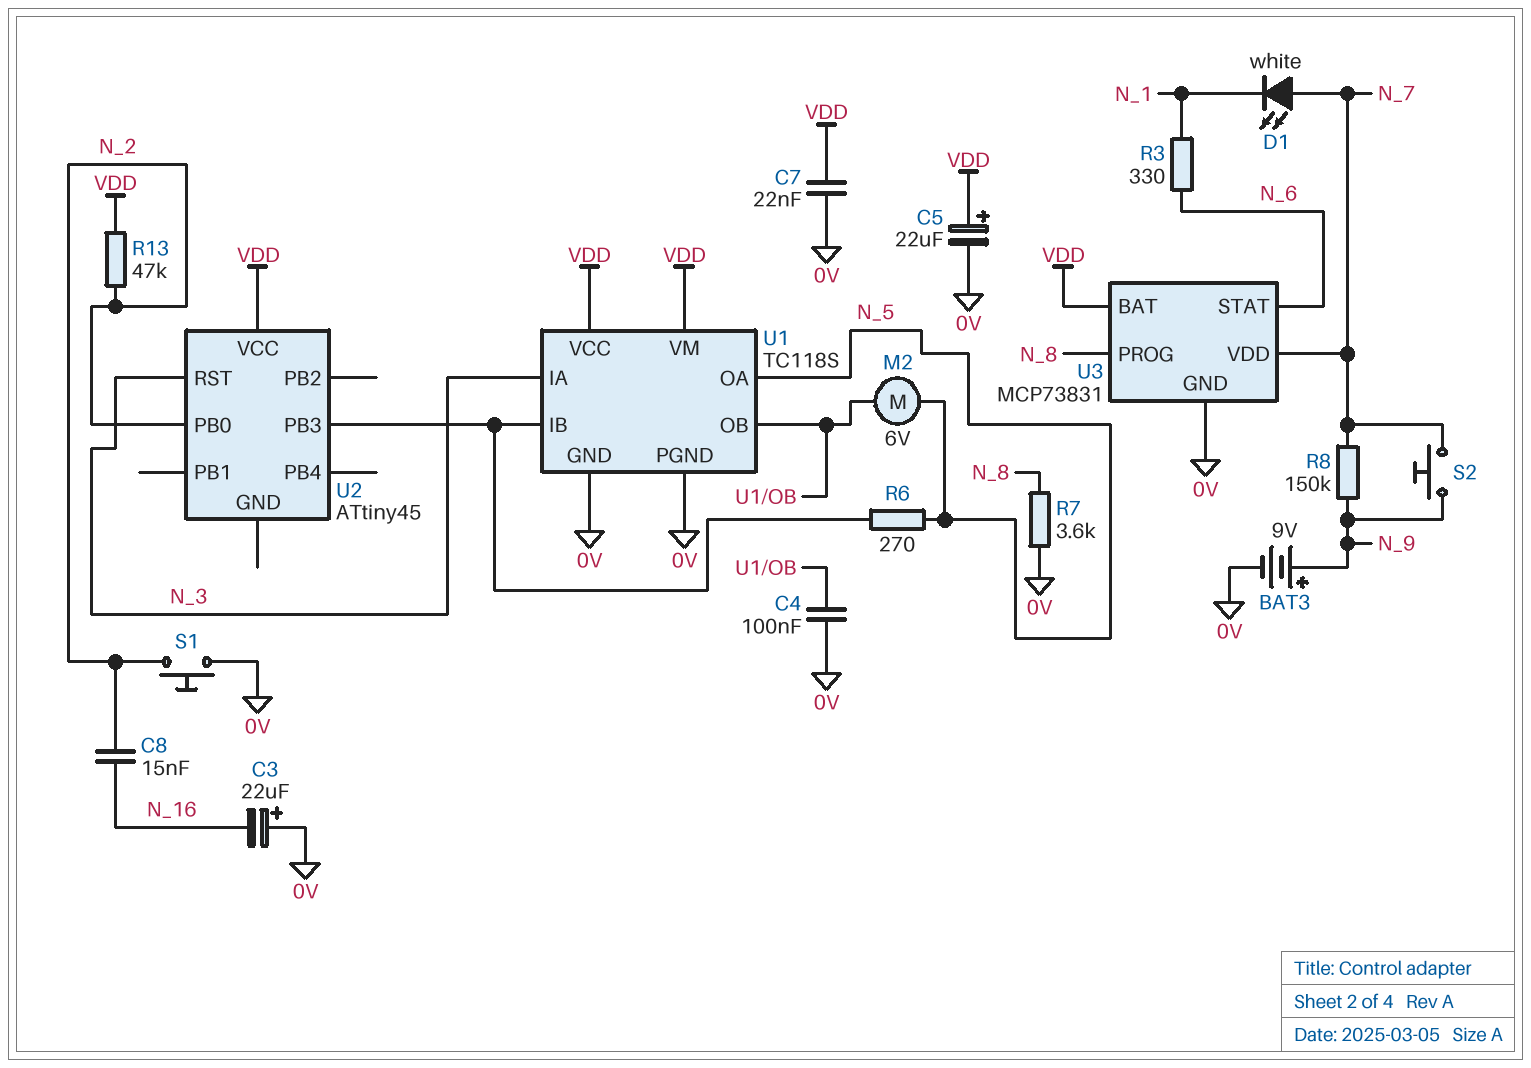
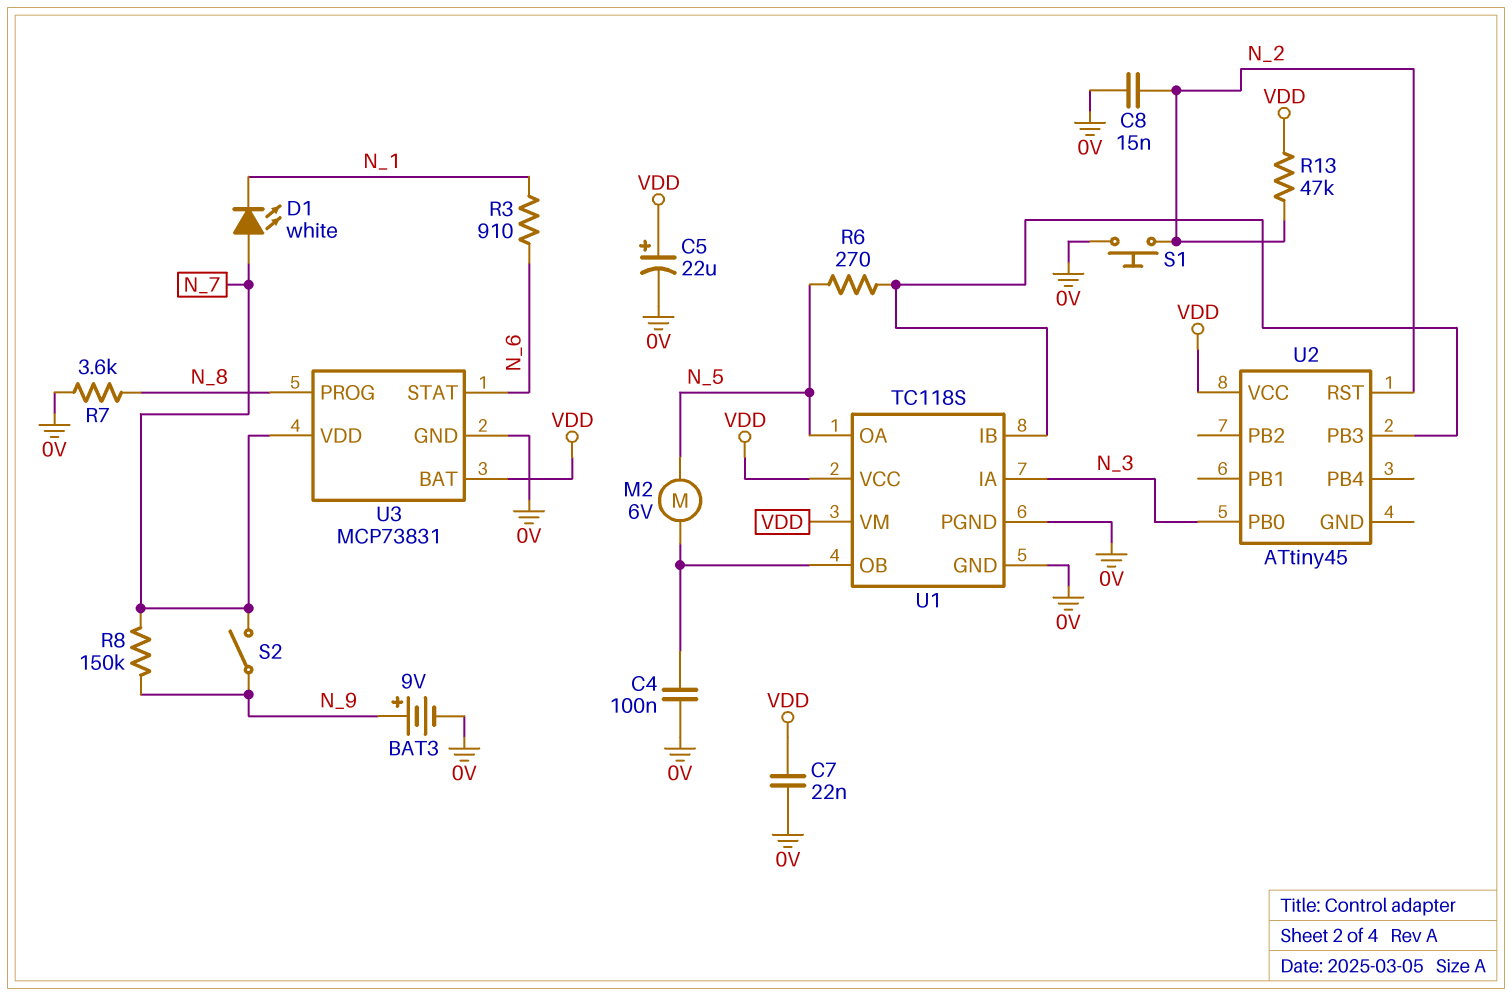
C3: 22uF (plus 0V, minus N_16) -> none
C8: 15nF (N_2, N_16) -> 15nF (0V, N_2)
R3: 330 (N_1, N_6) -> 910 (N_1, N_6)
S2: button (N_7, N_9) -> switch (N_7, N_9)
U2 pin PB0: N_2 -> N_3
U2 pin RST: N_3 -> N_2

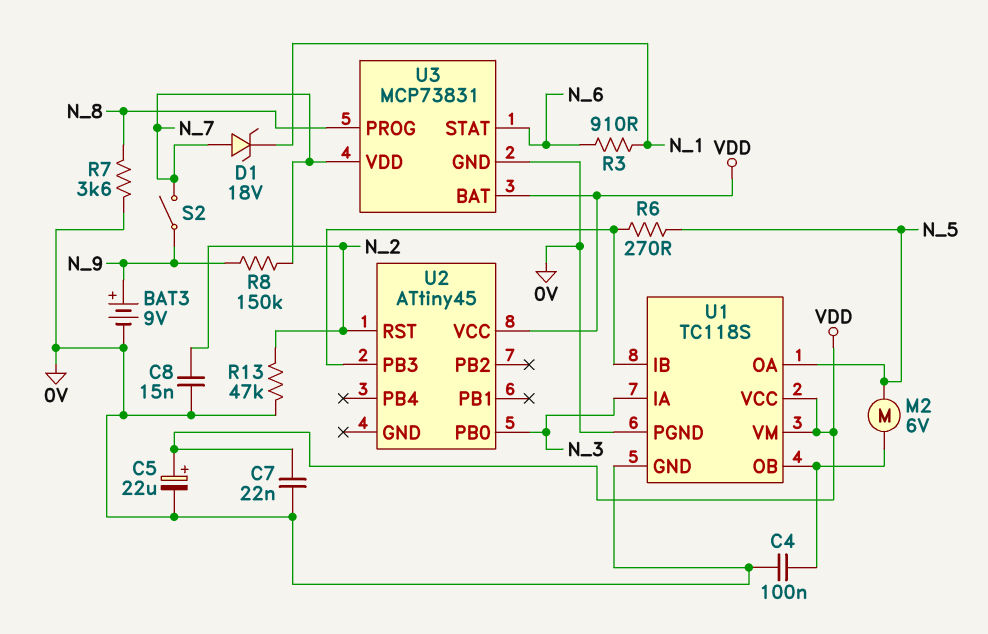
D1: LED white (A N_7, K N_1) -> zener 18V (A N_7, K N_1)
R13: 47k (N_2, VDD) -> 47k (0V, N_2)
S1: button (0V, N_2) -> none

